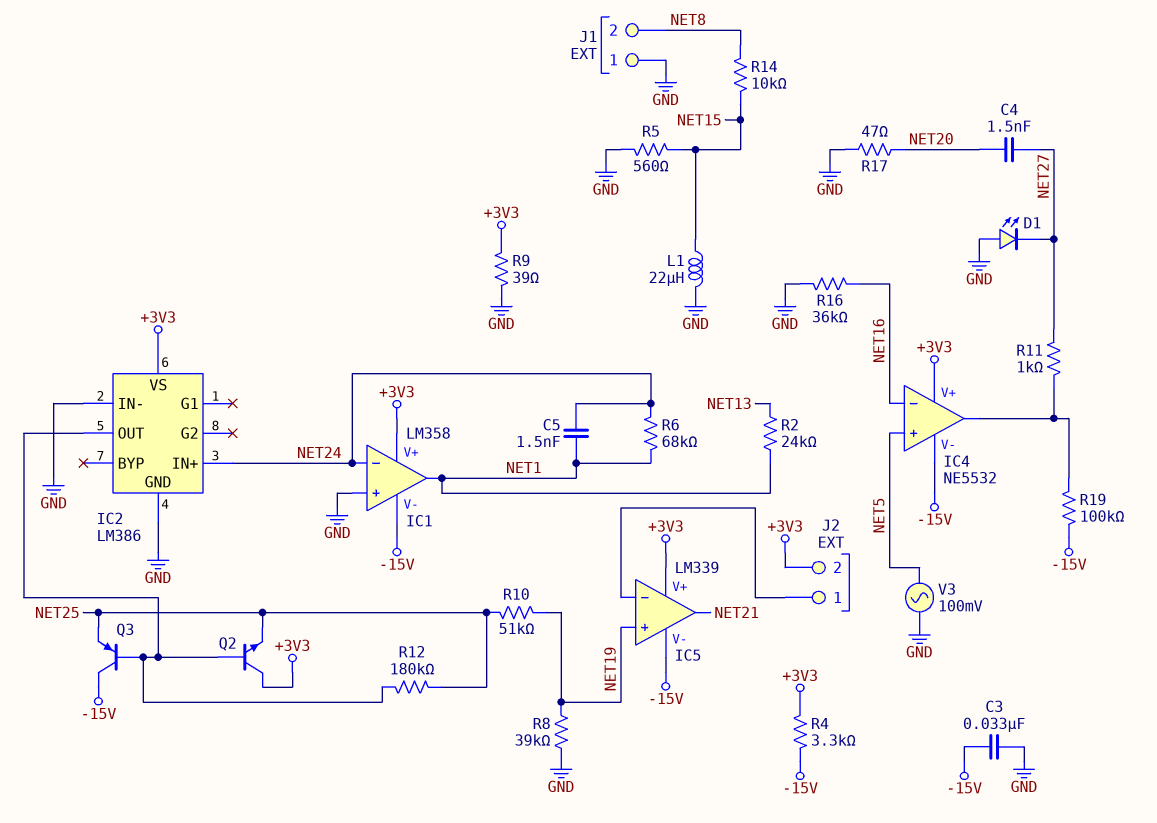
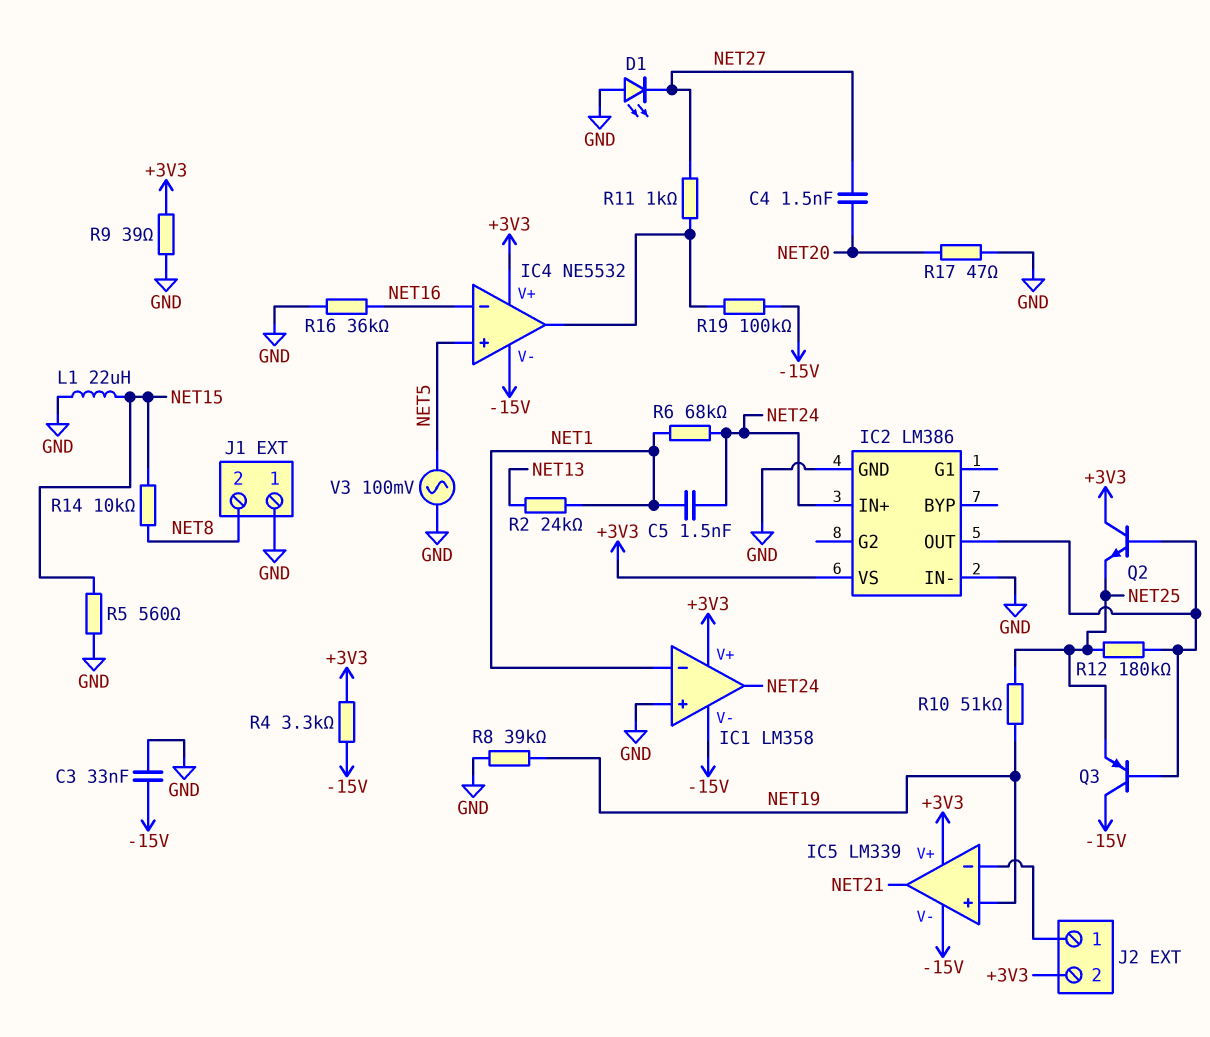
IC1 pin in-: NET24 -> NET1
IC1 pin out: NET1 -> NET24

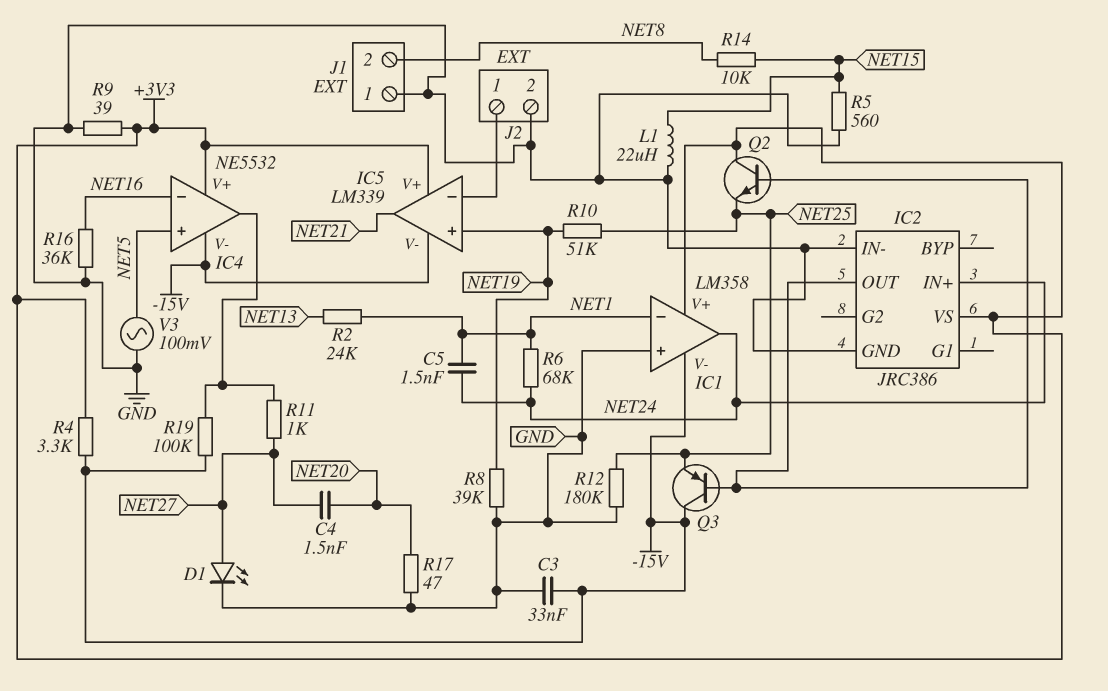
D1: LED (A GND, K NET27) -> LED (A NET27, K GND)
IC2: LM386 -> JRC386
J2 pin 2: +3V3 -> GND
R12: 180k (IC2/OUT, NET25) -> 180k (GND, NET25)

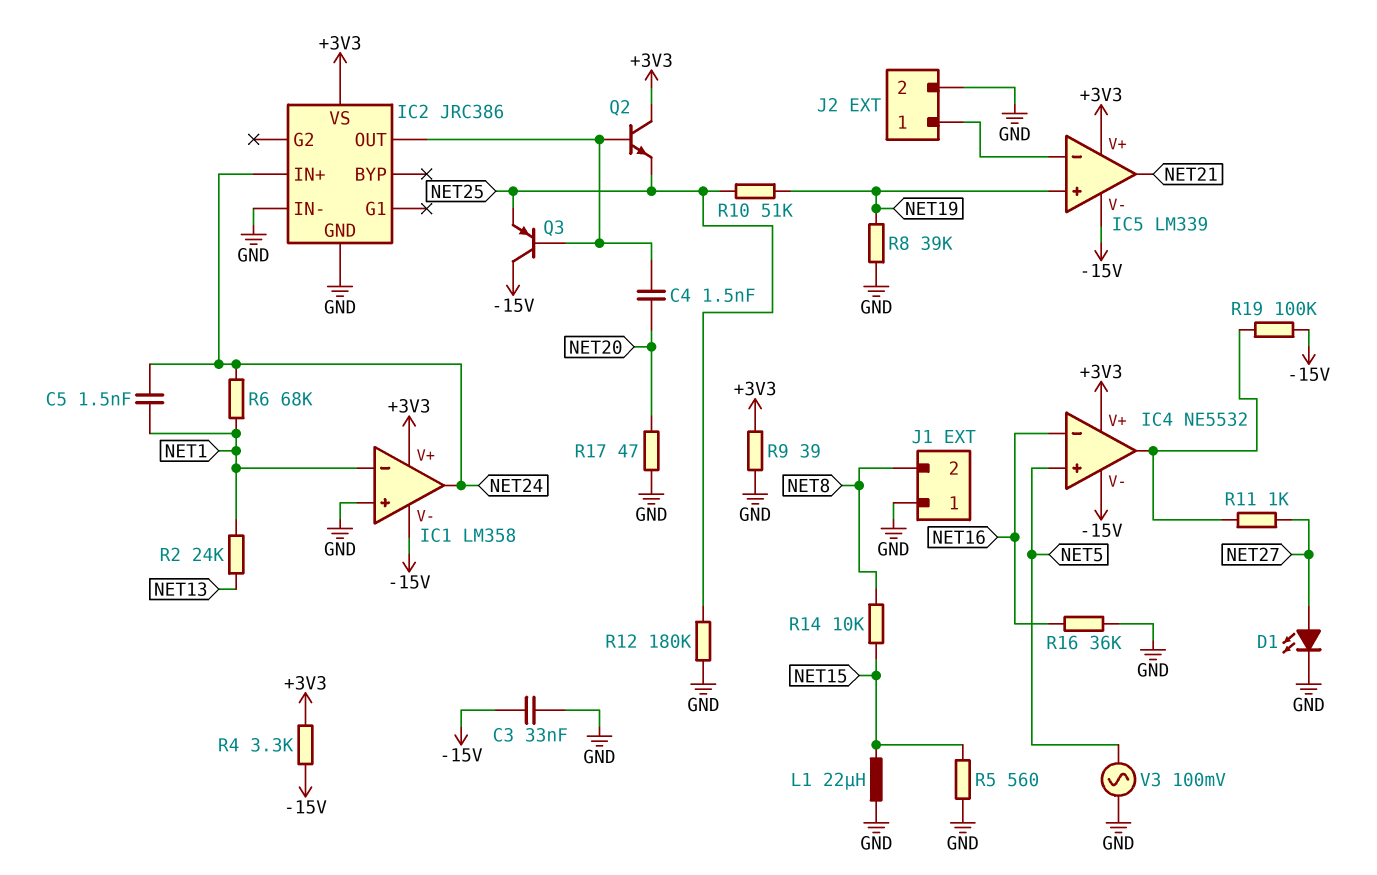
C4: 1.5nF (NET20, NET27) -> 1.5nF (IC2/OUT, NET20)

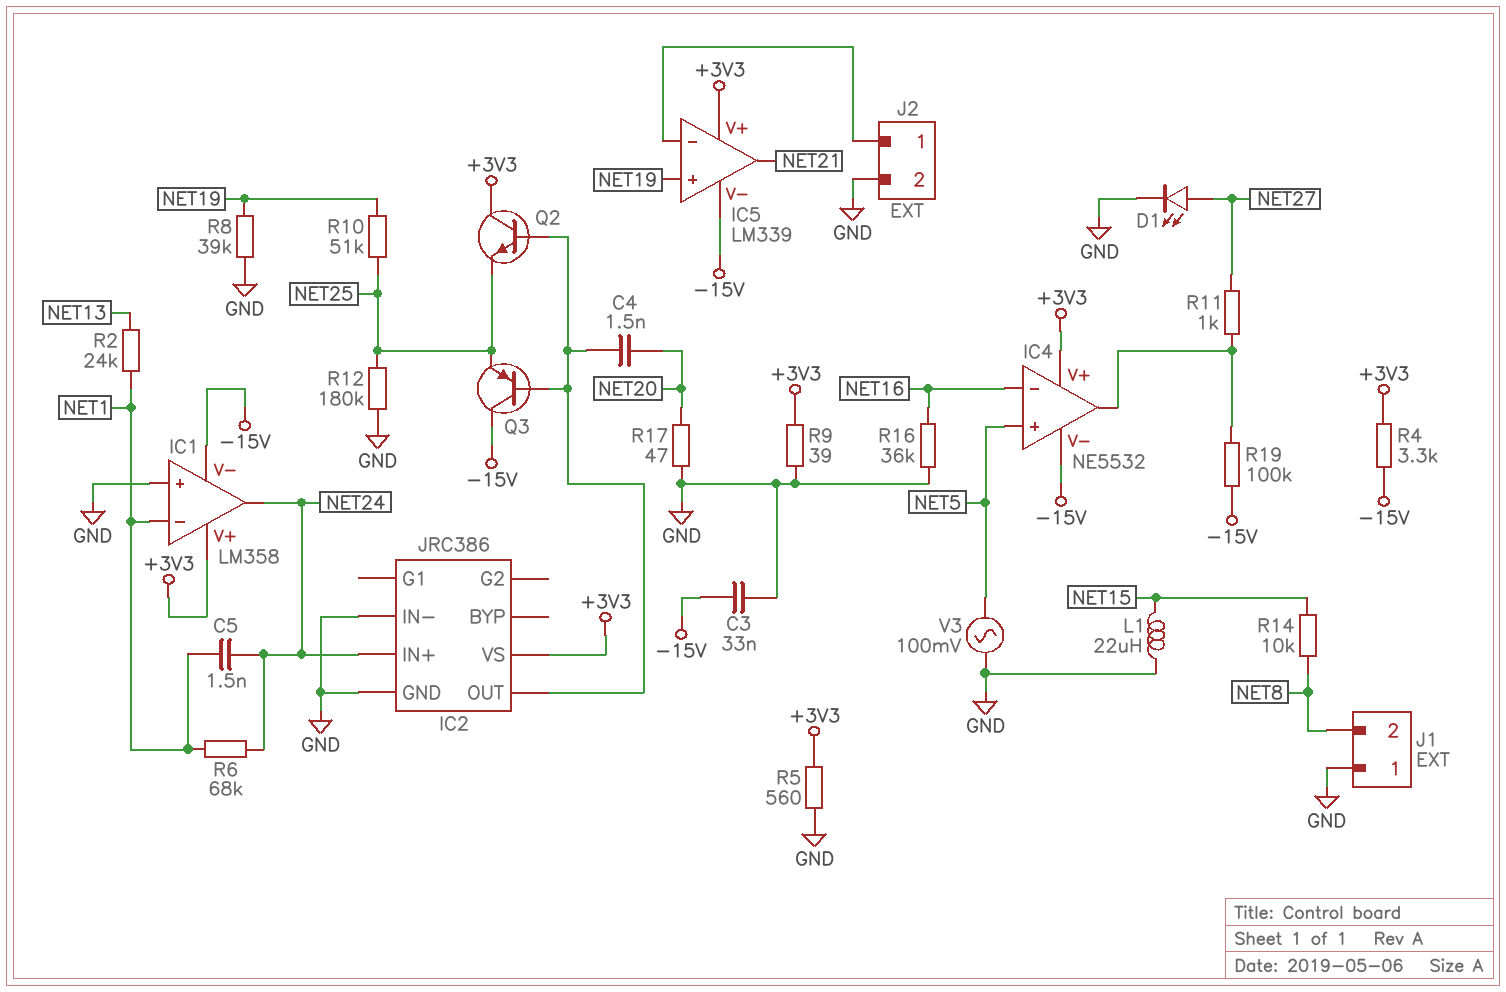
R5: 560 (GND, NET15) -> 560 (+3V3, GND)

